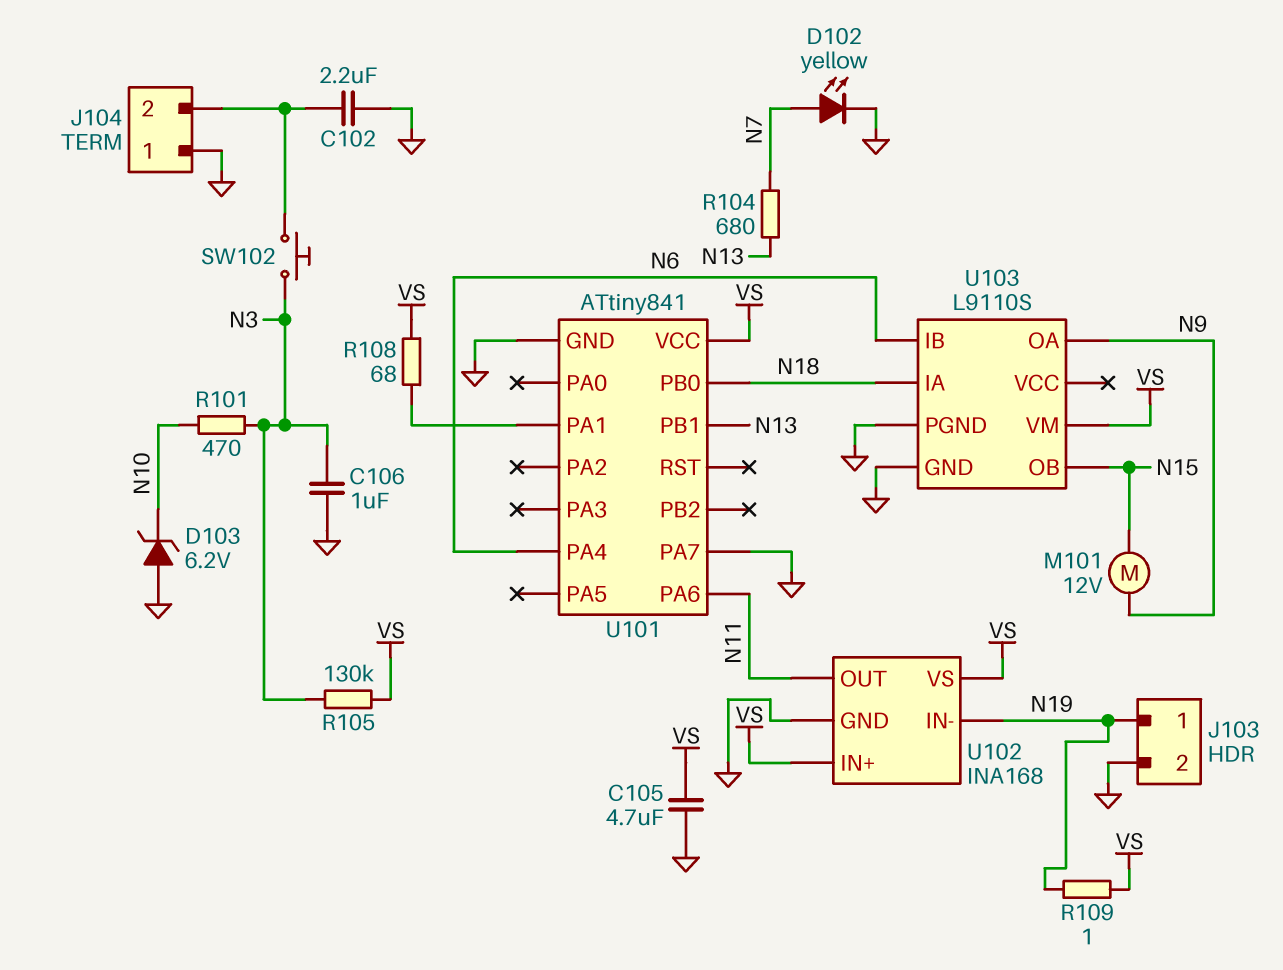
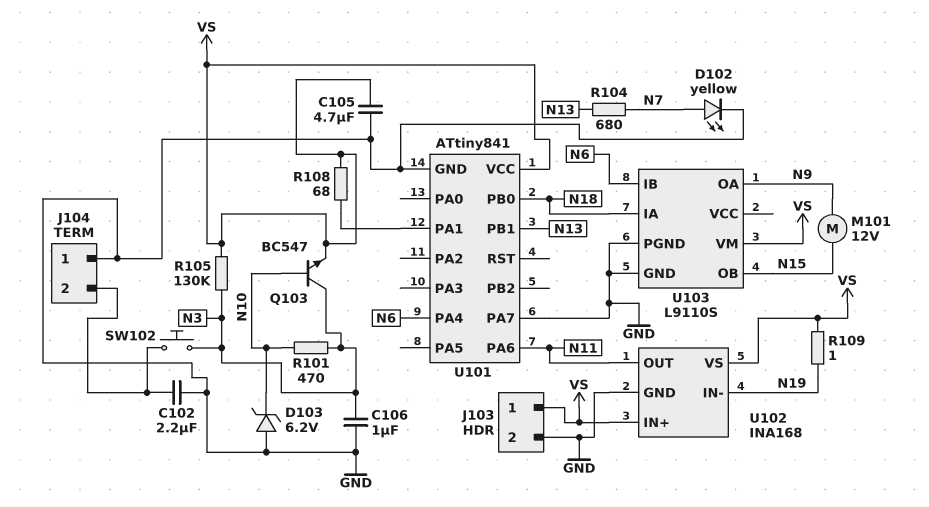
J103 pin 1: N19 -> VS
Q103: none -> NPN BC547 (B N10, C N3, E VS)

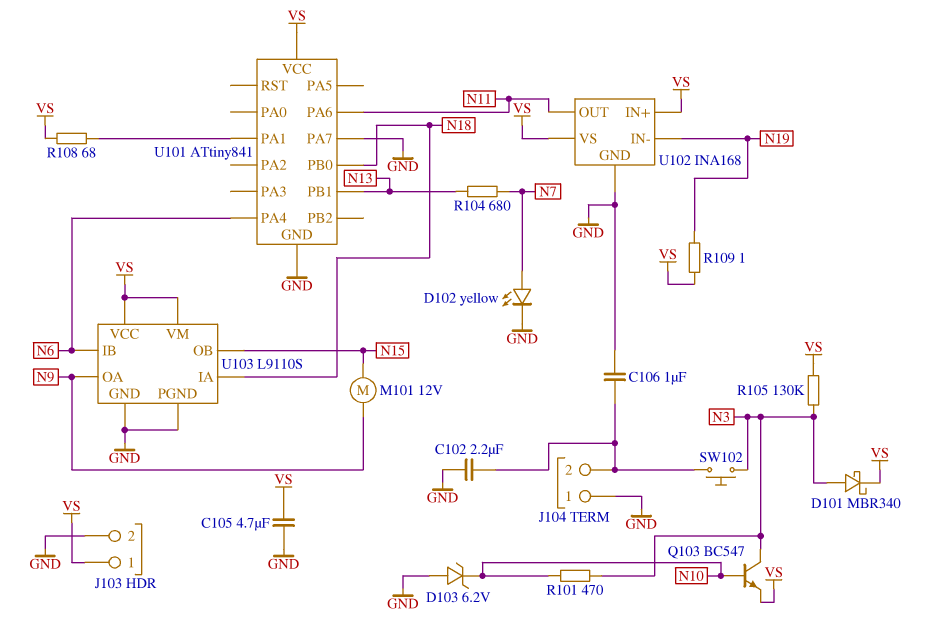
C106: 1uF (GND, N3) -> 1uF (GND, J104/2)
D101: none -> schottky MBR340 (A N3, K VS)
U103 pin VCC: none -> VS

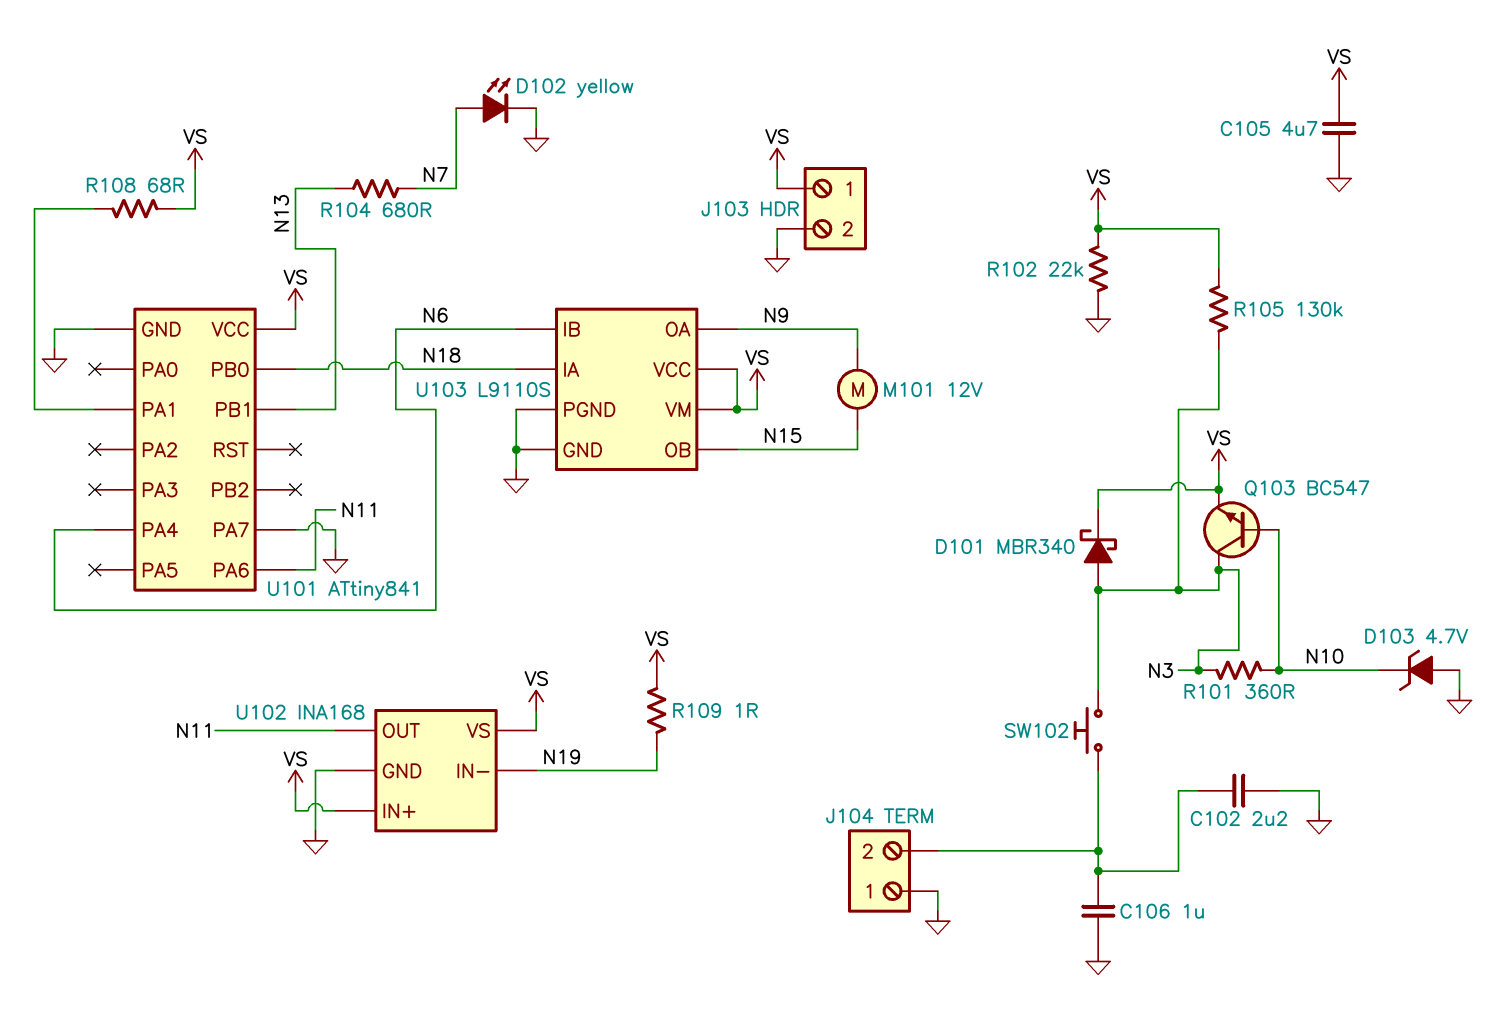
D103: zener 6.2V (A GND, K N10) -> zener 4.7V (A GND, K N10)
R101: 470 (N3, N10) -> 360 (N3, N10)
R102: none -> 22k (GND, VS)

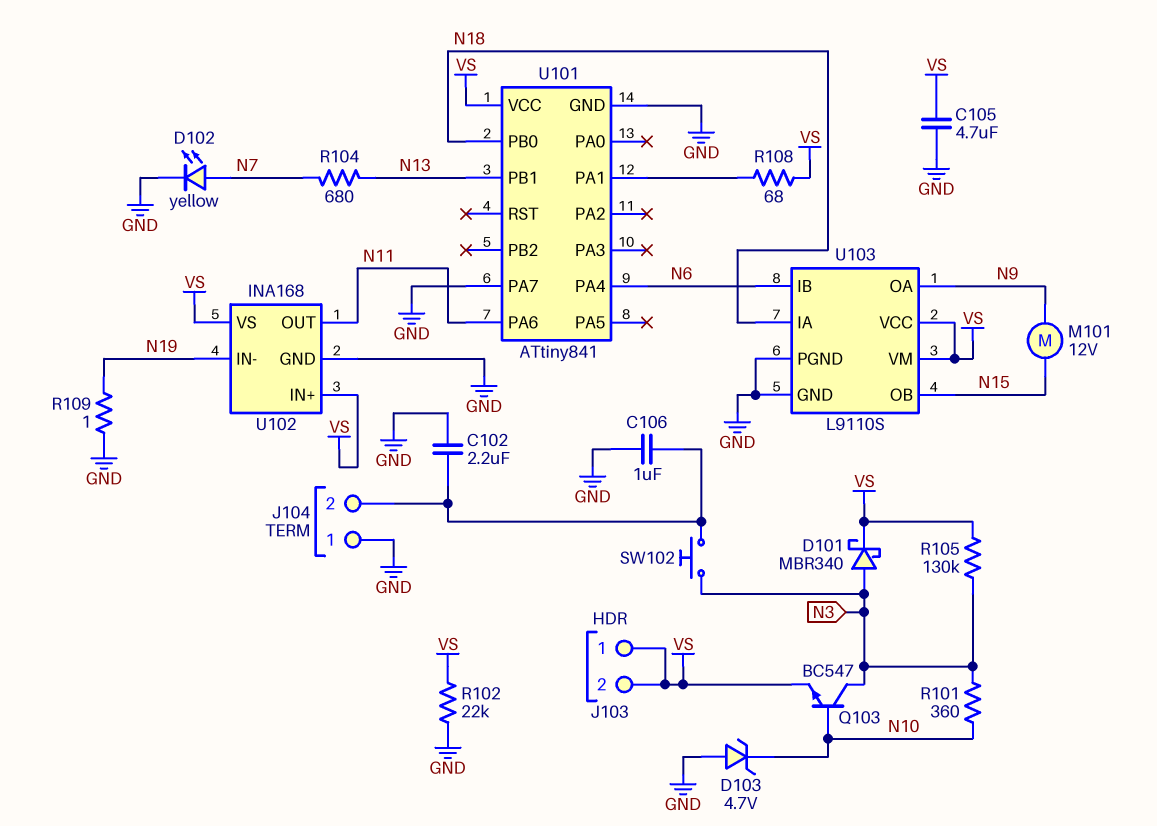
J103 pin 2: GND -> VS
R109: 1 (N19, VS) -> 1 (GND, N19)

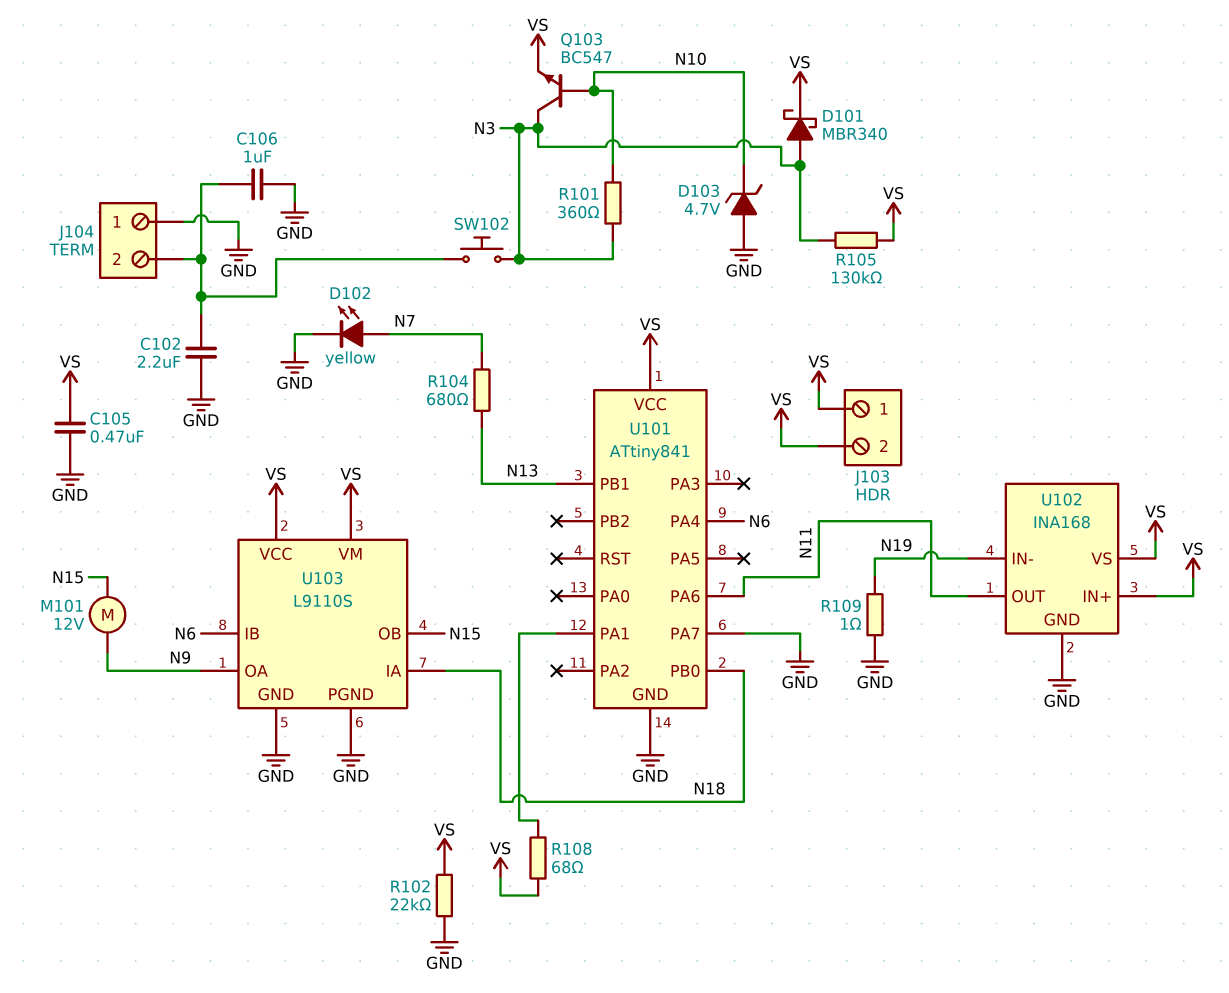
C105: 4.7uF (GND, VS) -> 470nF (GND, VS)

